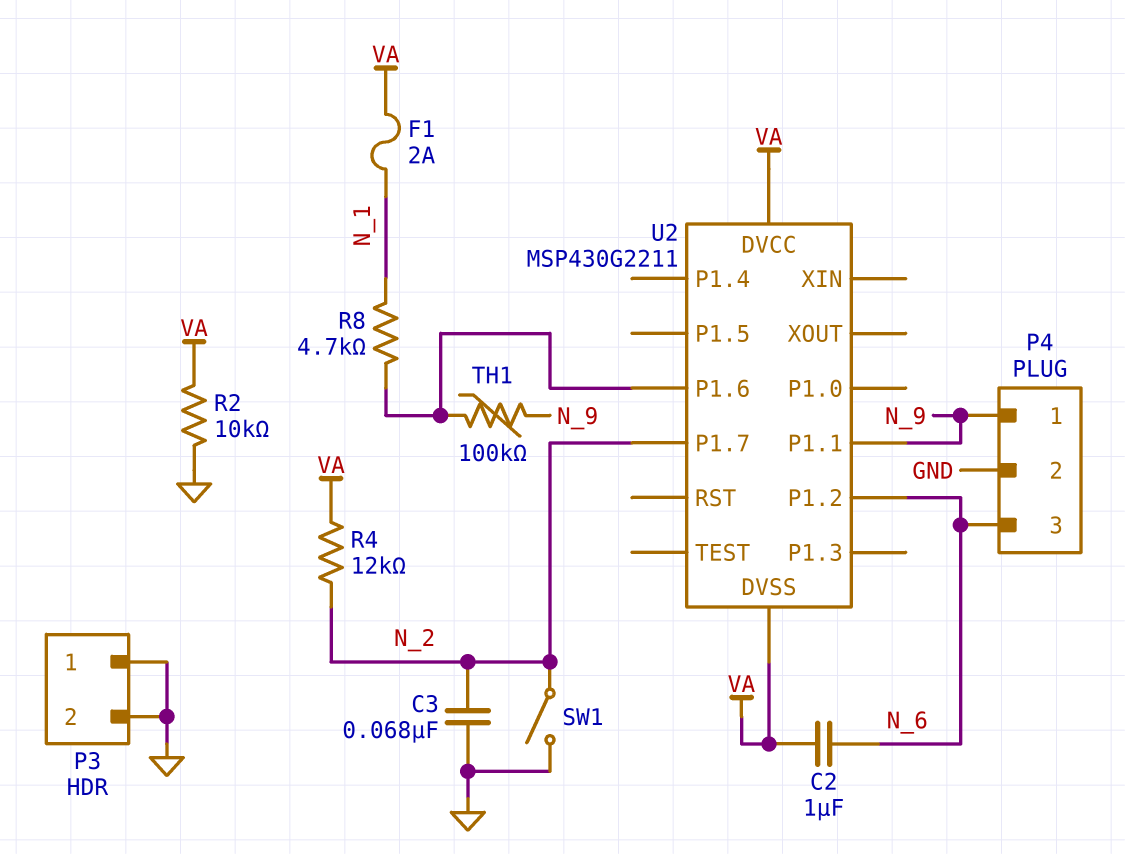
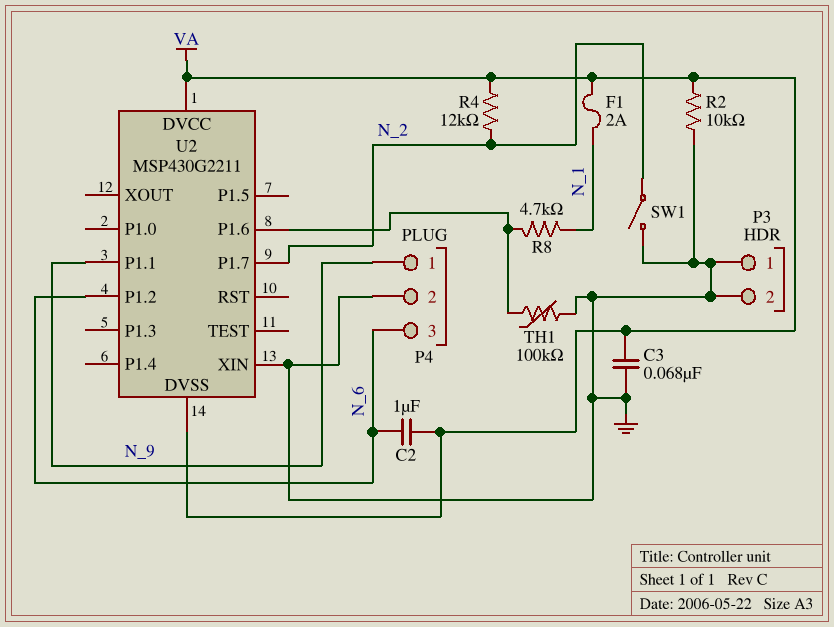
C3: 68nF (GND, N_2) -> 68nF (GND, VA)
TH1: 100k (N_9, U2/P1.6) -> 100k (GND, U2/P1.6)
U2 pin XIN: none -> GND

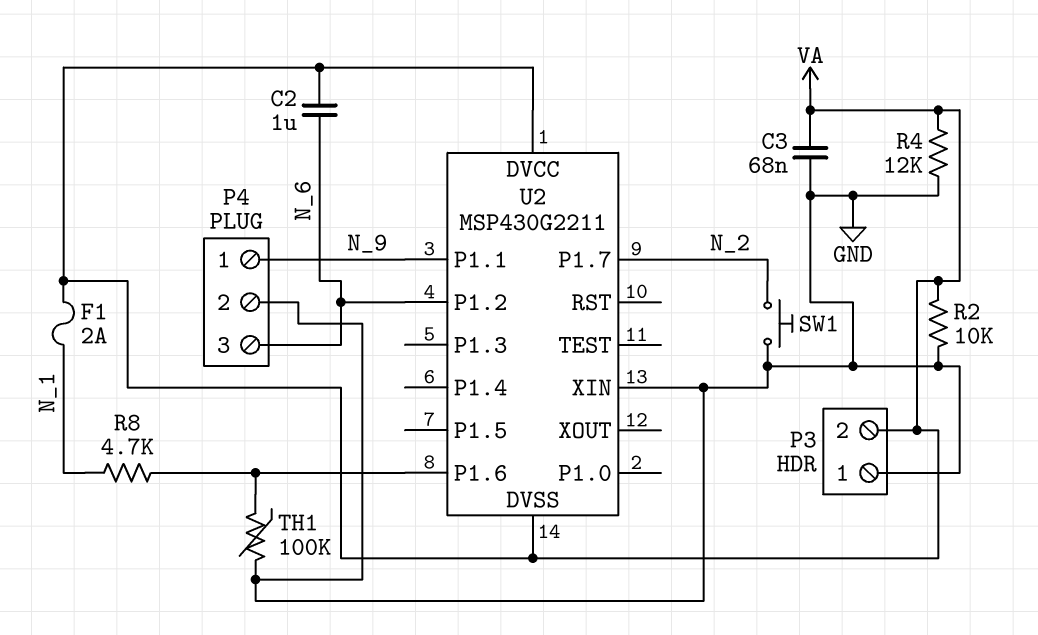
P3 pin 2: GND -> VA
R4: 12k (N_2, VA) -> 12k (GND, VA)
SW1: switch (GND, N_2) -> button (GND, N_2)

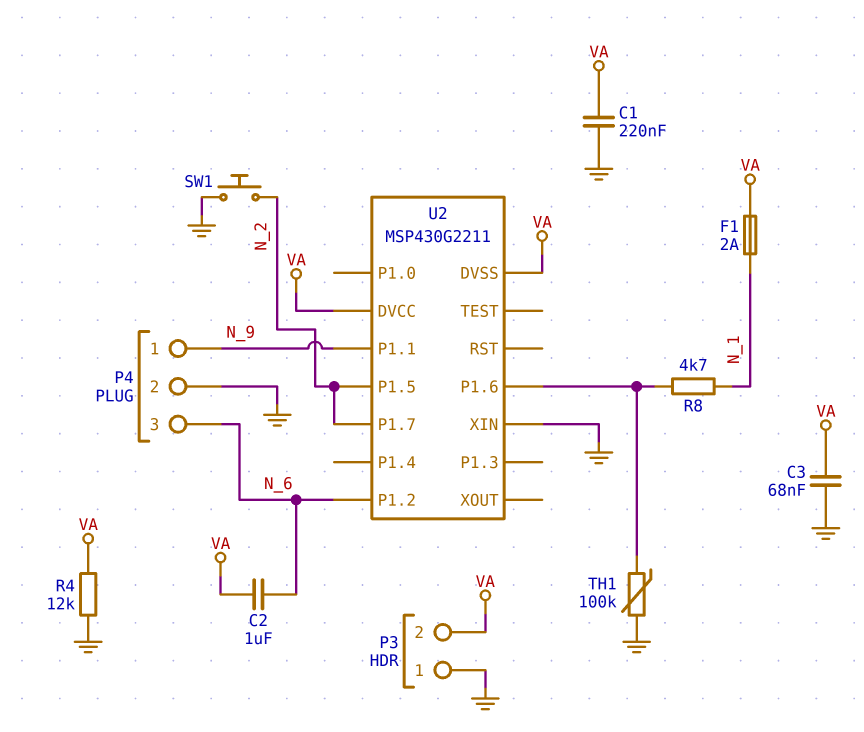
C1: none -> 220nF (GND, VA)
R2: 10k (GND, VA) -> none
U2 pin P1.5: none -> N_2

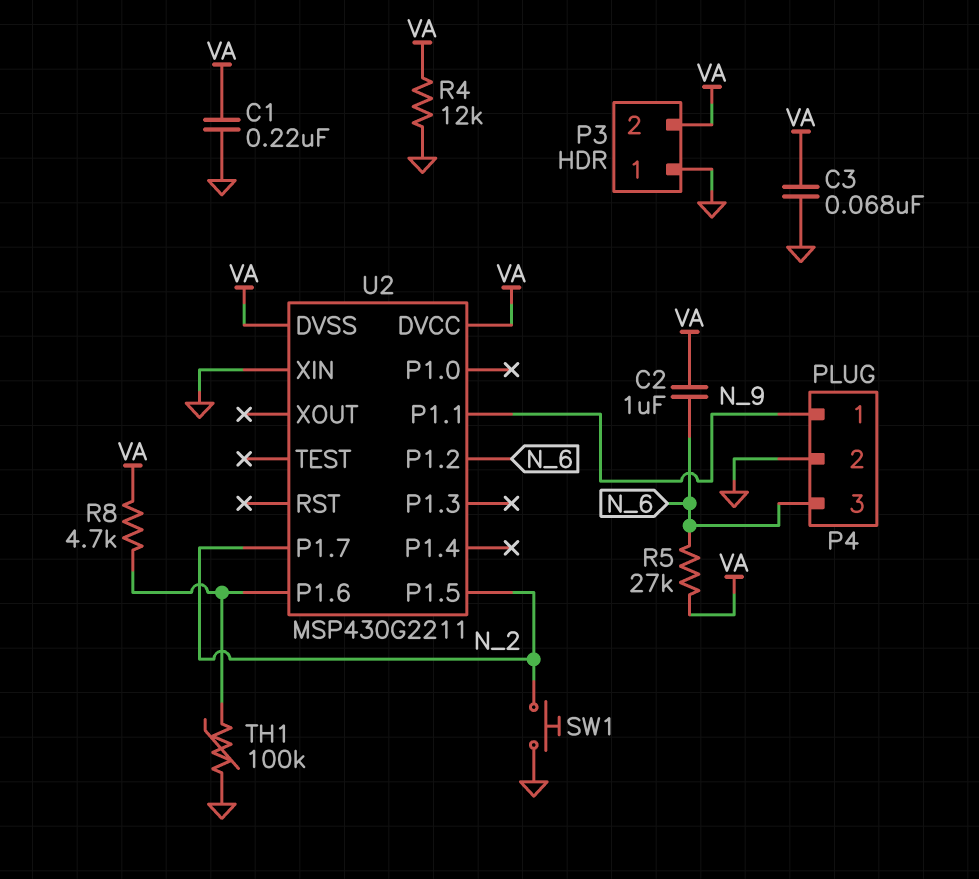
F1: 2A (N_1, VA) -> none
R5: none -> 27k (N_6, VA)
R8: 4.7k (N_1, U2/P1.6) -> 4.7k (U2/P1.6, VA)

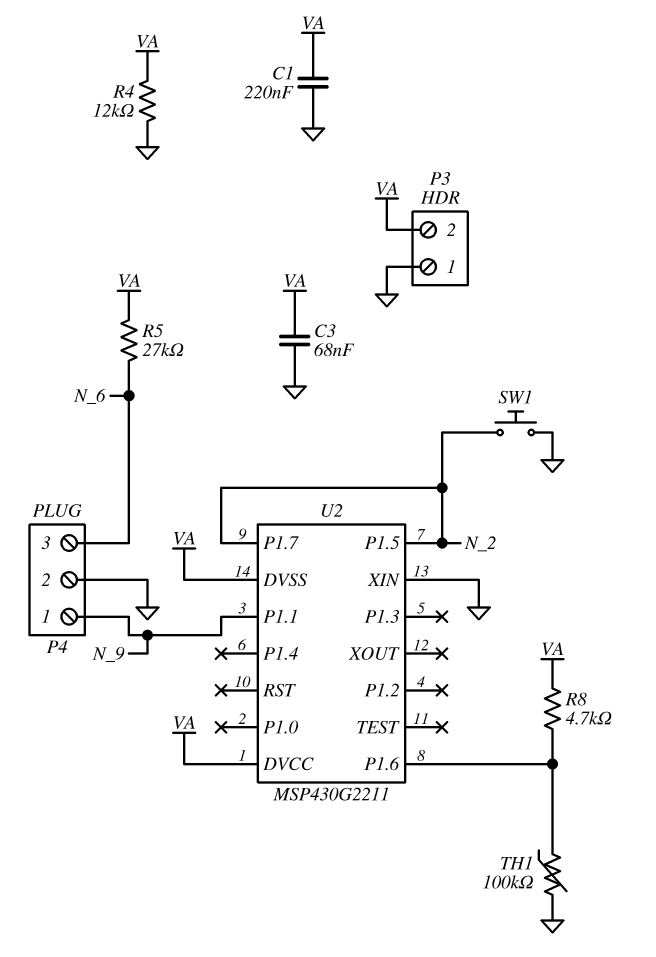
C2: 1uF (N_6, VA) -> none
U2 pin P1.2: N_6 -> none

